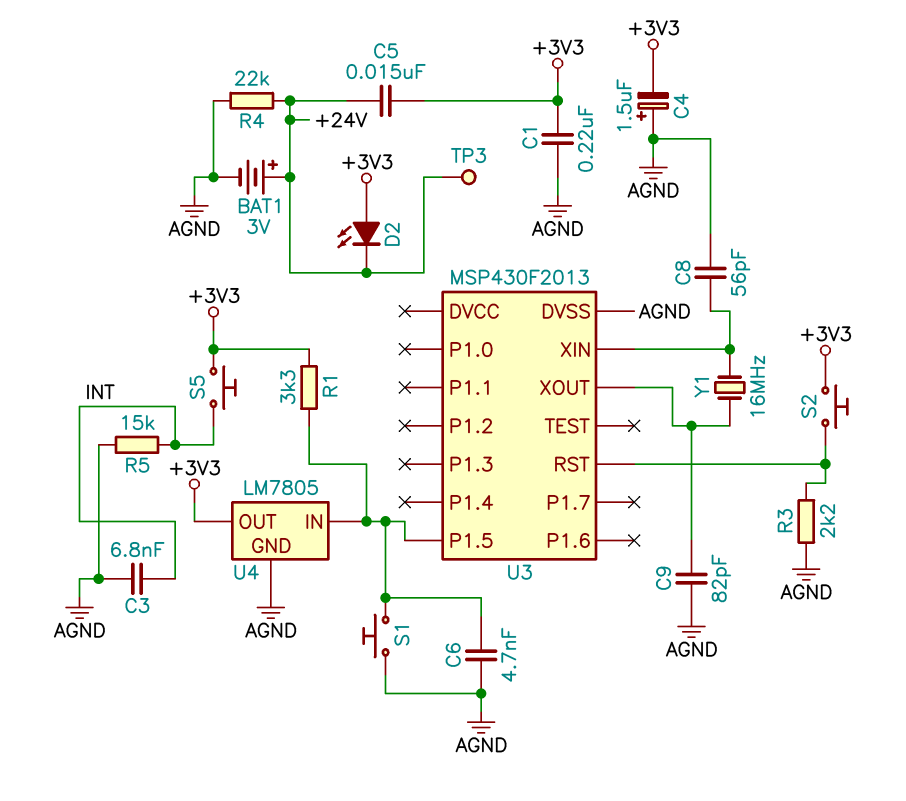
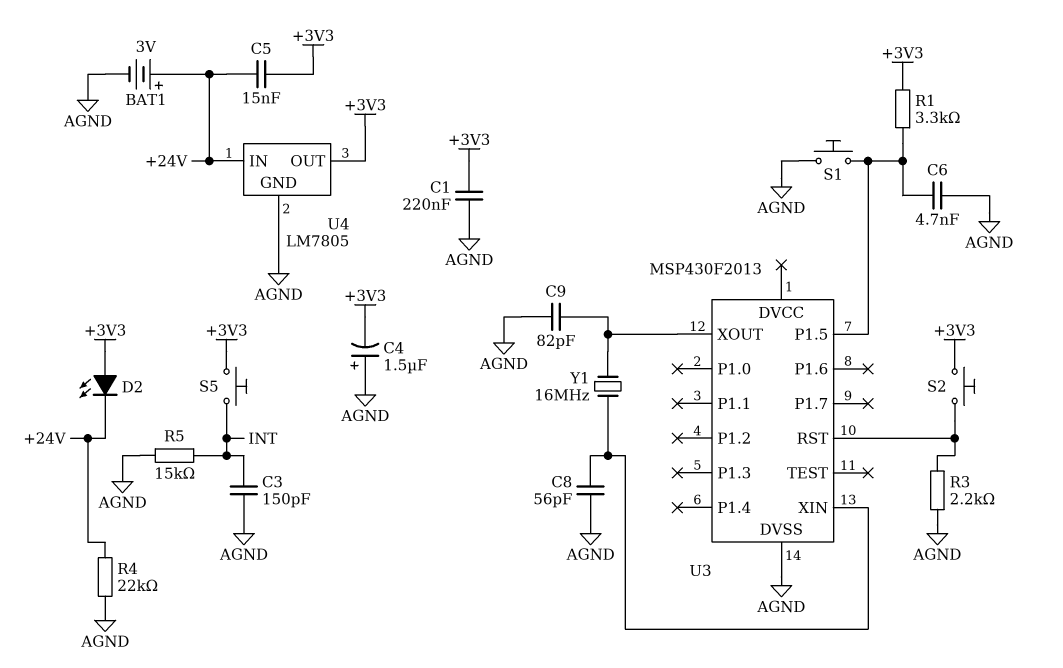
C3: 6.8nF (AGND, INT) -> 150pF (AGND, INT)
TP3: test point (+24V) -> none
U4 pin IN: U3/P1.5 -> +24V

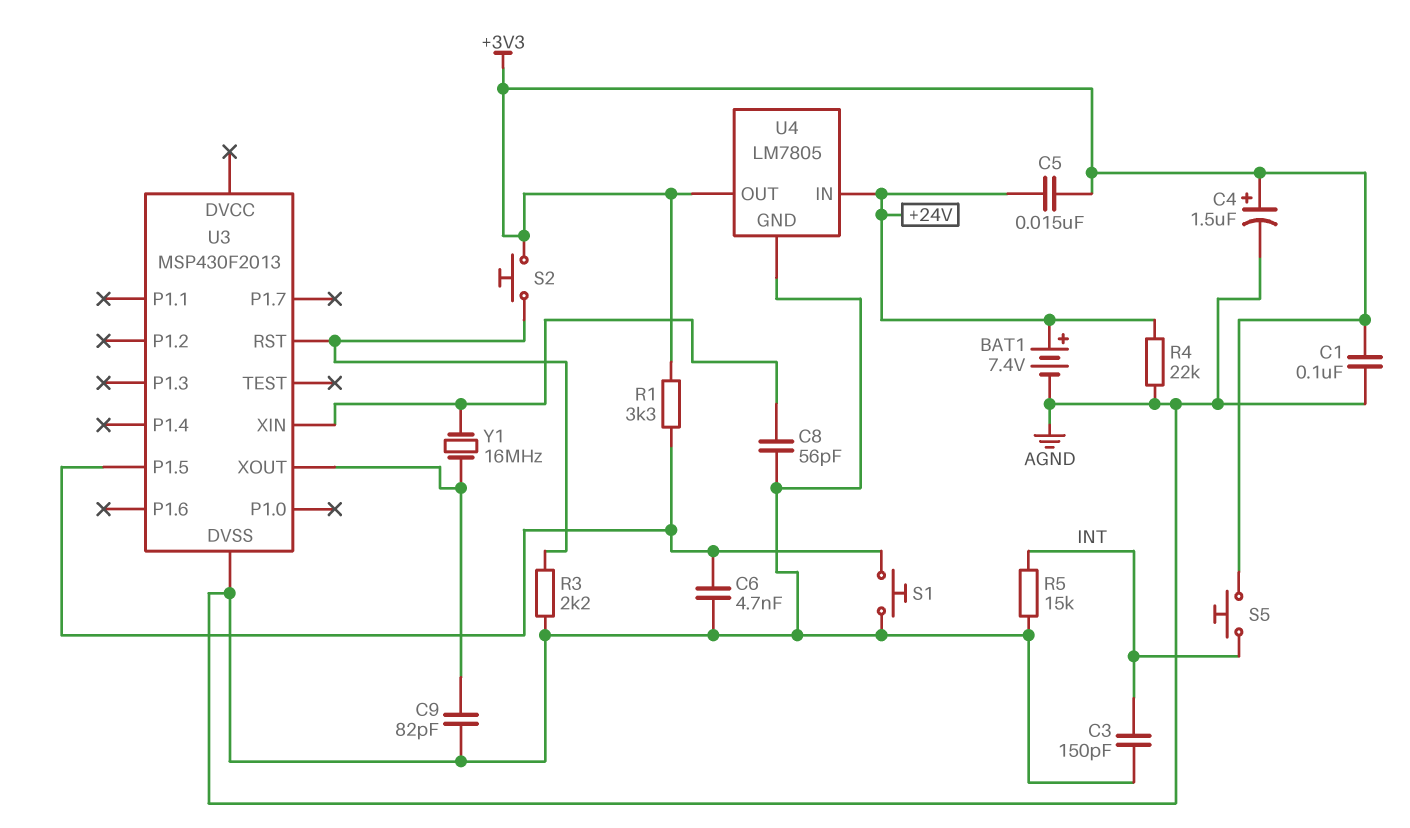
BAT1: 3V (plus +24V, minus AGND) -> 7.4V (plus +24V, minus AGND)
C1: 220nF (+3V3, AGND) -> 100nF (+3V3, AGND)
C4: 1.5uF (plus AGND, minus +3V3) -> 1.5uF (plus +3V3, minus AGND)
D2: LED (A +3V3, K +24V) -> none

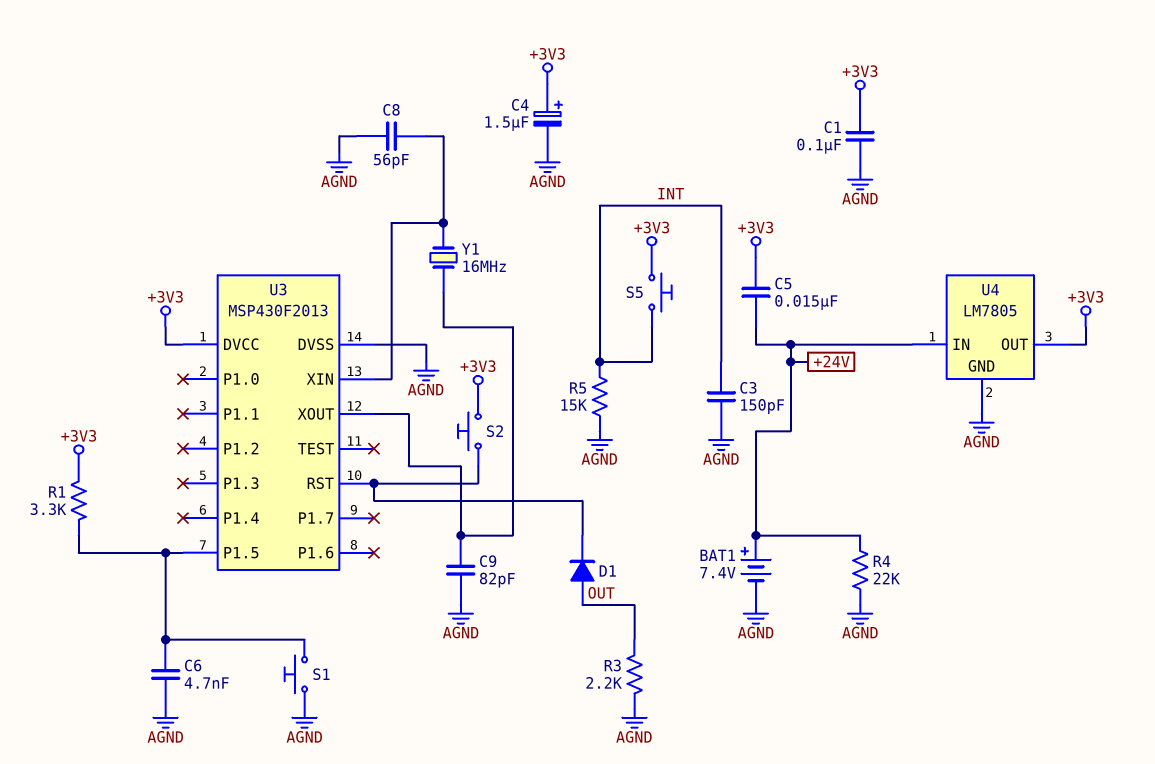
D1: none -> diode (A OUT, K U3/RST)
R3: 2.2k (AGND, U3/RST) -> 2.2k (AGND, OUT)
U3 pin DVCC: none -> +3V3

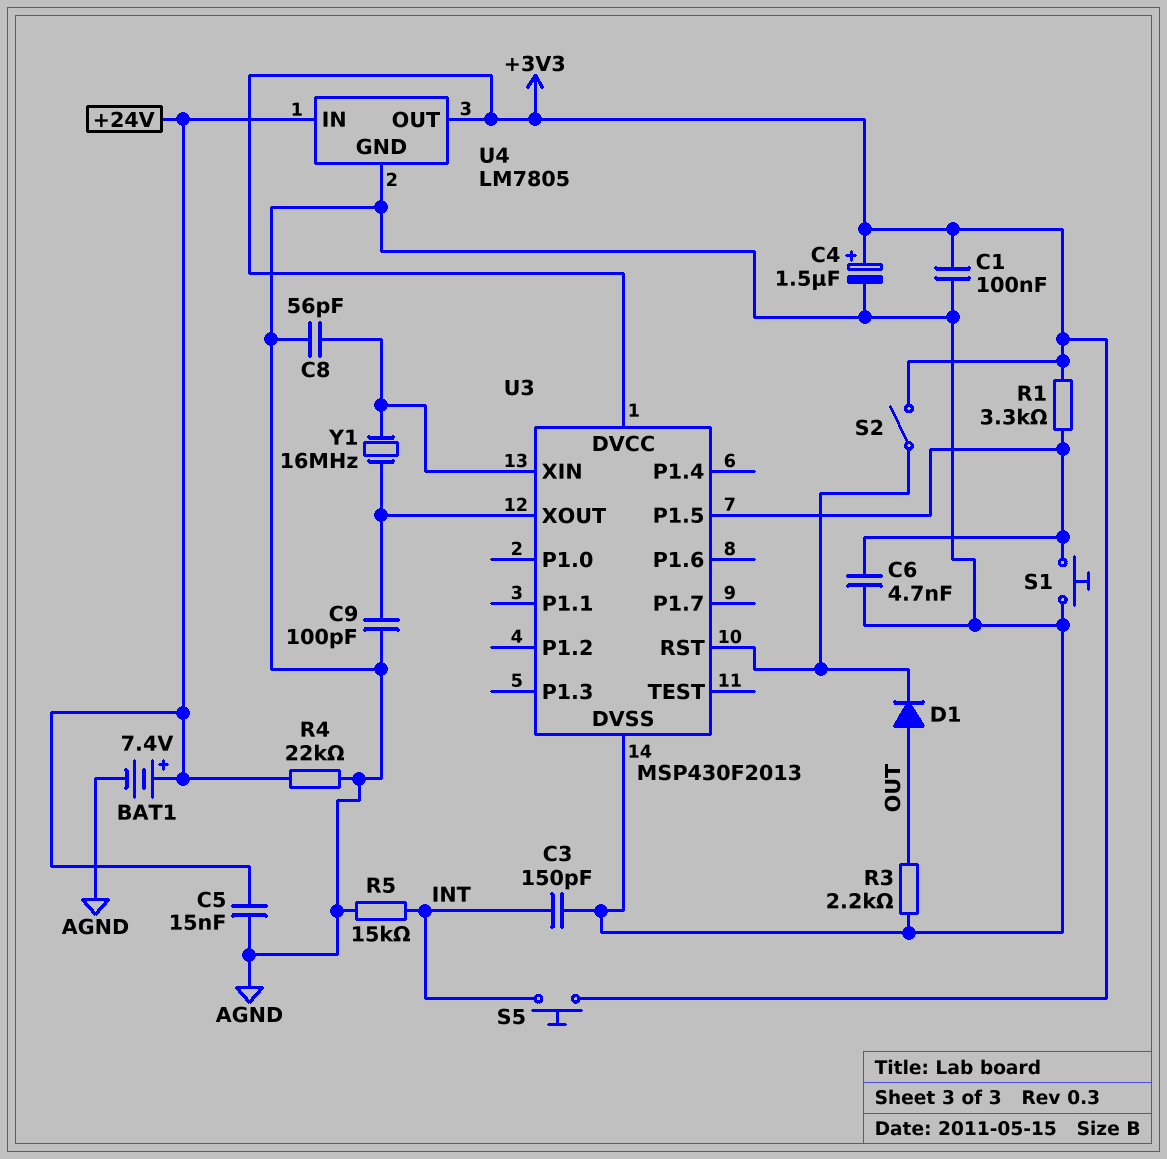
C5: 15nF (+3V3, +24V) -> 15nF (+24V, AGND)
C9: 82pF (AGND, U3/XOUT) -> 100pF (AGND, U3/XOUT)
S2: button (+3V3, U3/RST) -> switch (+3V3, U3/RST)

